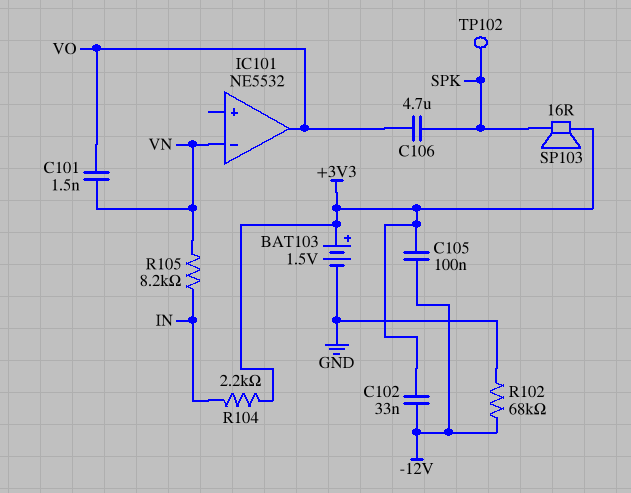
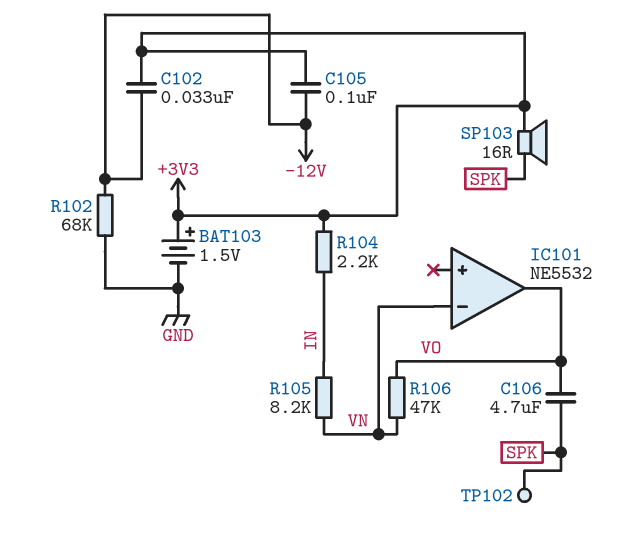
C101: 1.5nF (VN, VO) -> none
R106: none -> 47k (VN, VO)

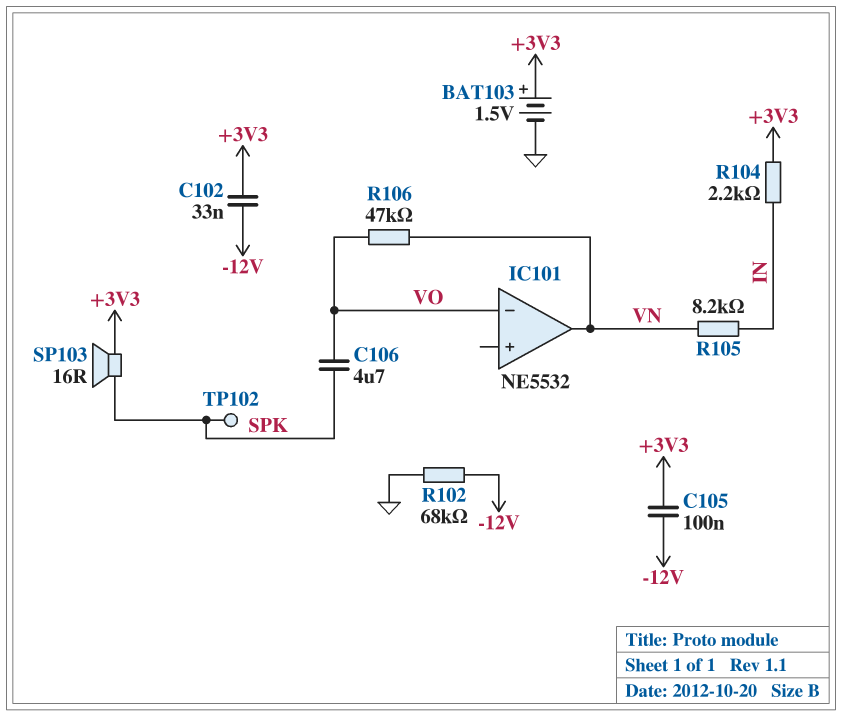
IC101 pin in-: VN -> VO
IC101 pin out: VO -> VN

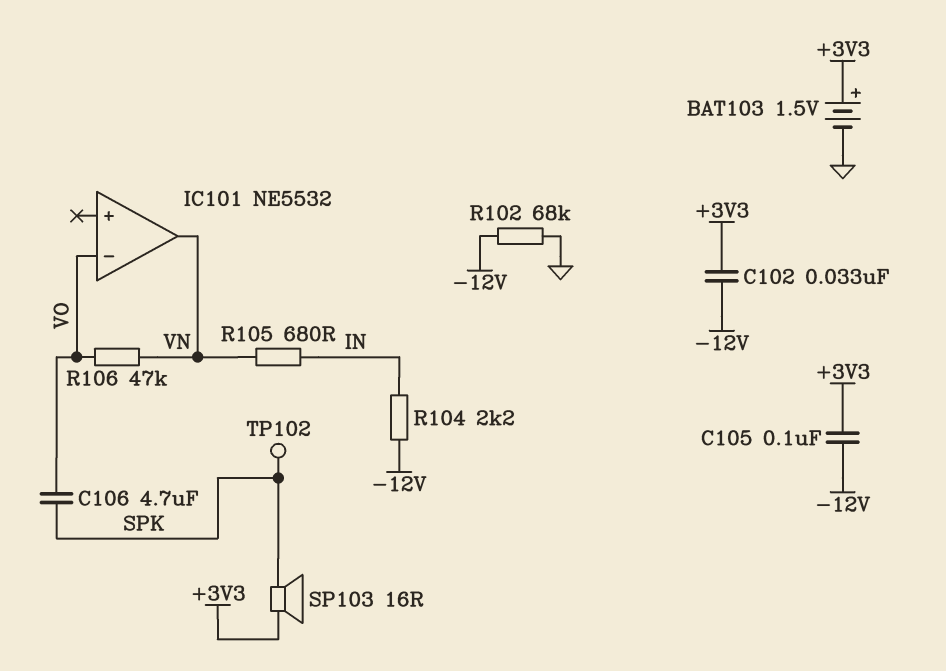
R104: 2.2k (+3V3, IN) -> 2.2k (-12V, IN)
R105: 8.2k (IN, VN) -> 680 (IN, VN)

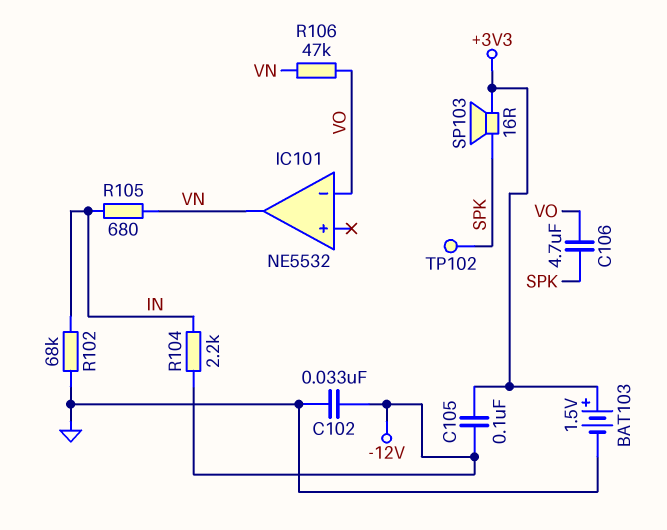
C102: 33nF (+3V3, -12V) -> 33nF (-12V, GND)
R102: 68k (-12V, GND) -> 68k (GND, IN)

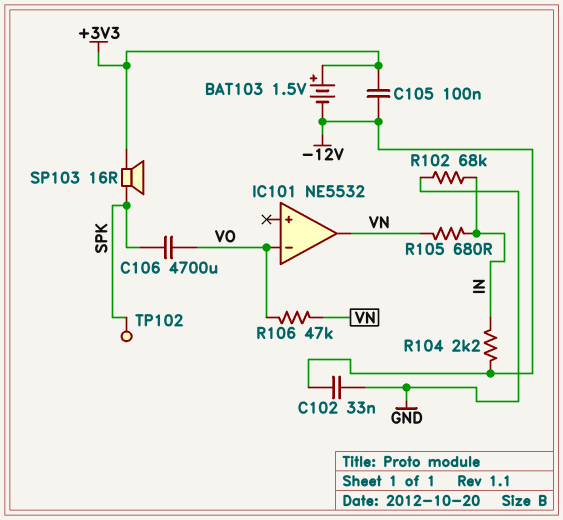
BAT103: 1.5V (plus +3V3, minus GND) -> 1.5V (plus +3V3, minus -12V)
C106: 4.7uF (SPK, VO) -> 4700uF (SPK, VO)

